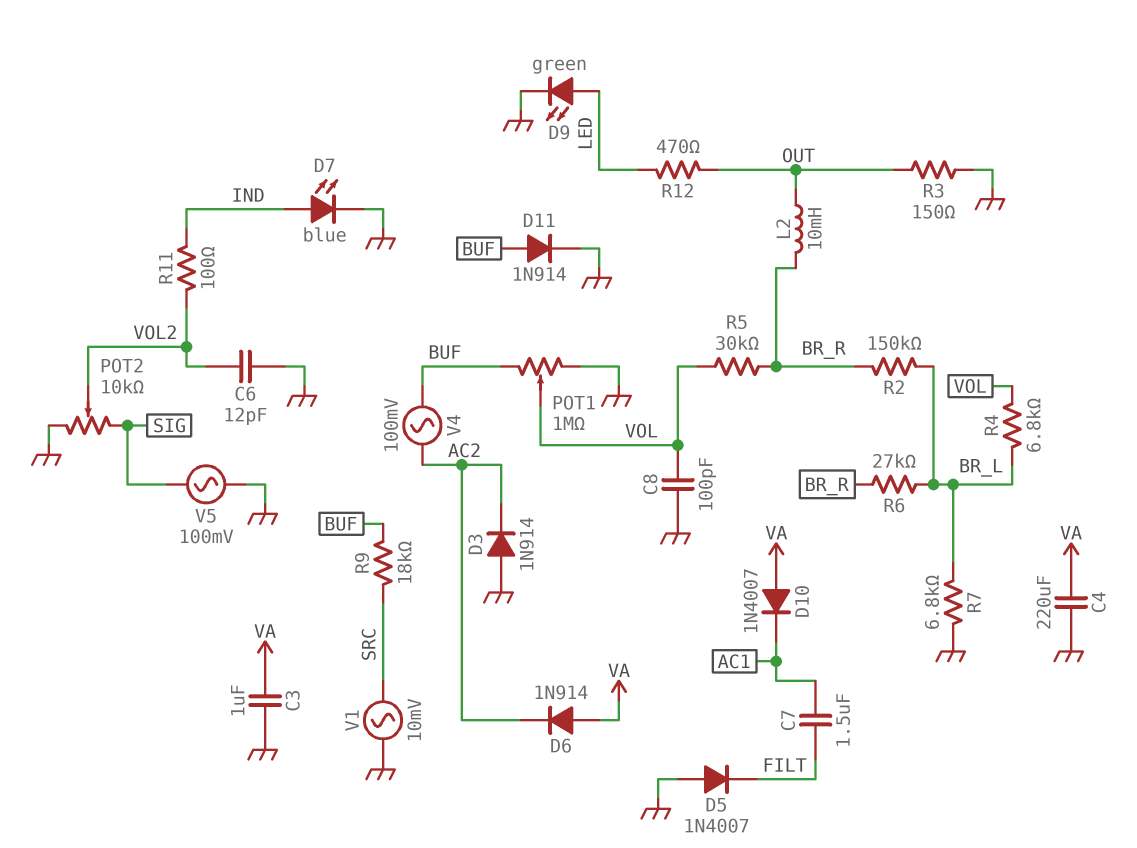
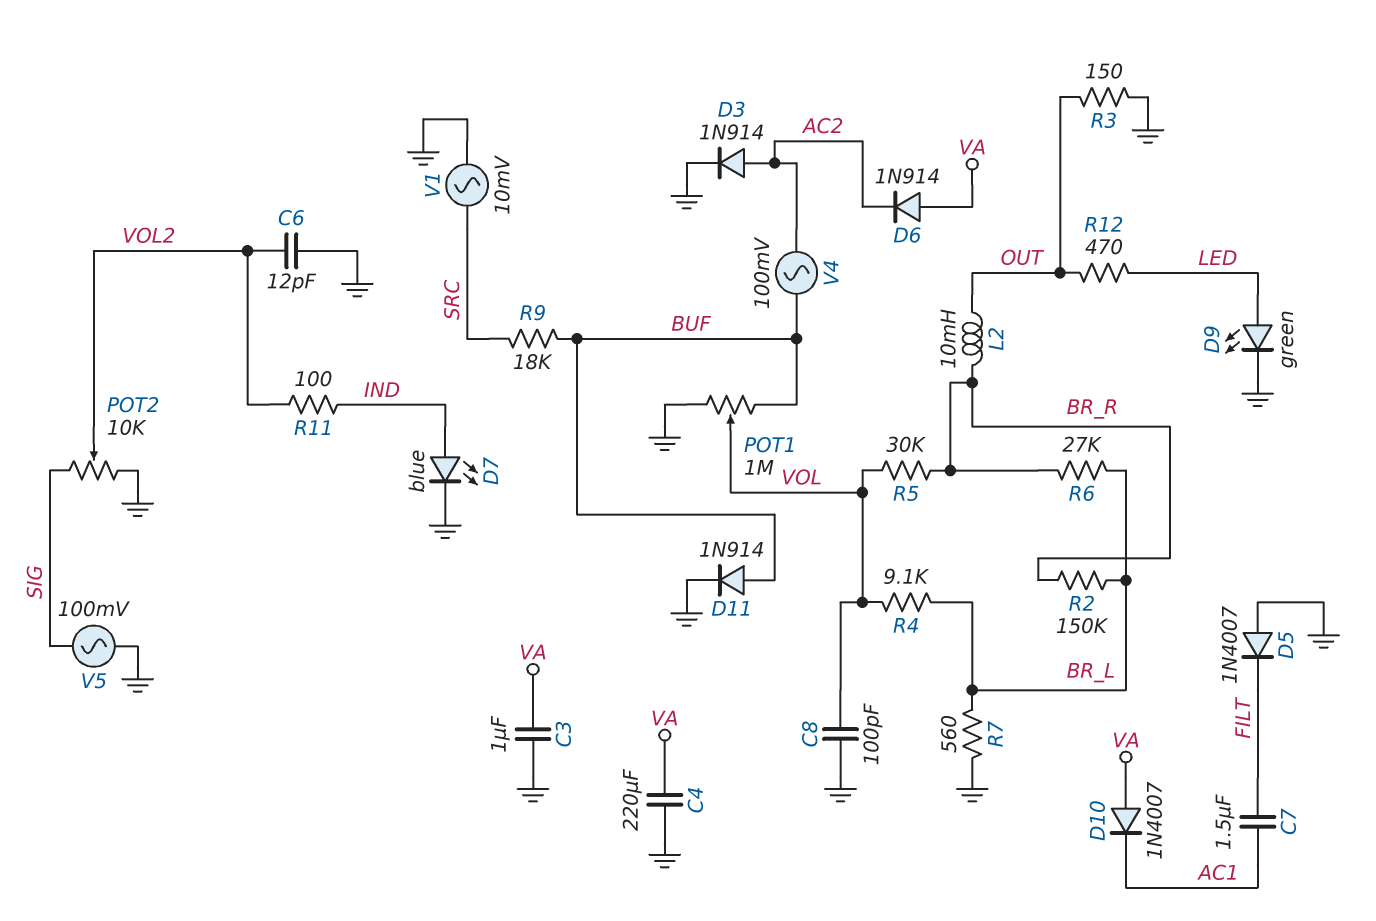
D3: diode 1N914 (A GND, K AC2) -> diode 1N914 (A AC2, K GND)
R4: 6.8k (BR_L, VOL) -> 9.1k (BR_L, VOL)
R7: 6.8k (BR_L, GND) -> 560 (BR_L, GND)

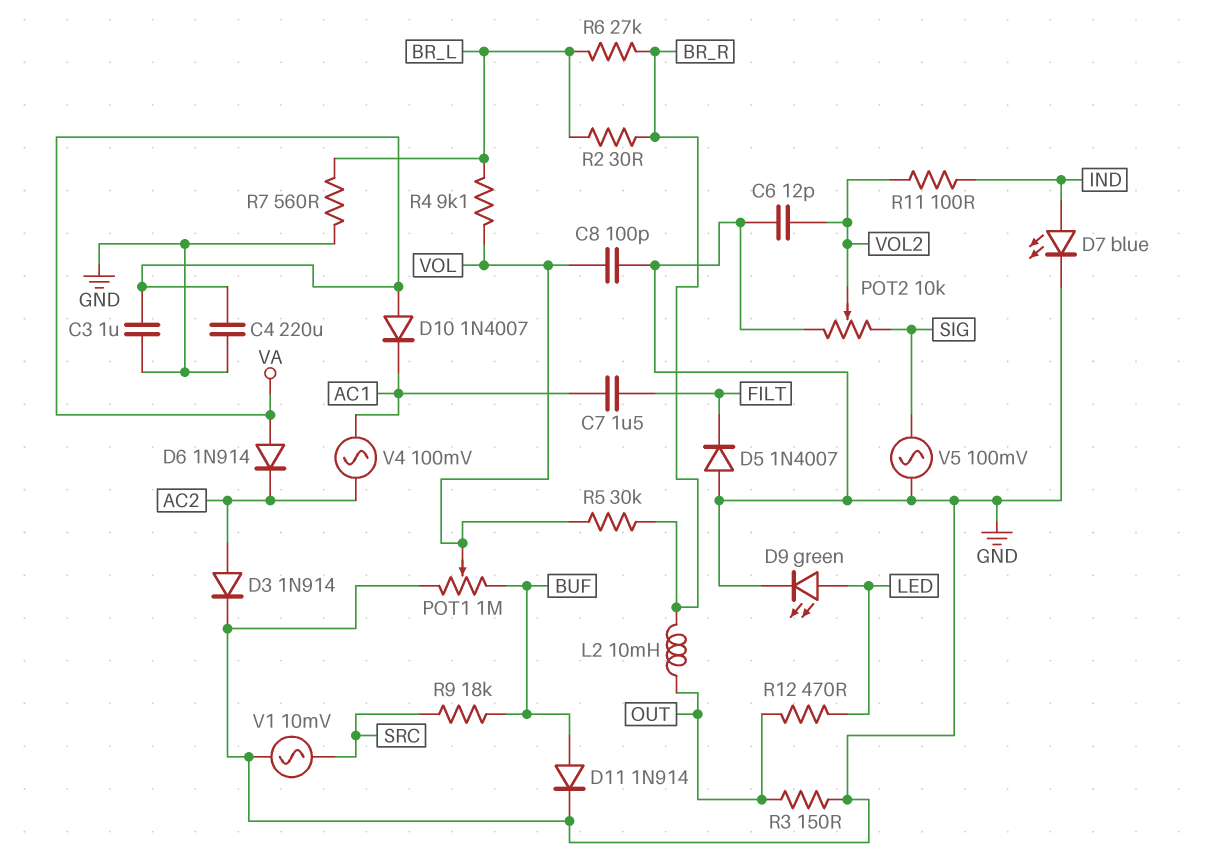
R2: 150k (BR_L, BR_R) -> 30 (BR_L, BR_R)
V4: AC 100mV (AC2, BUF) -> AC 100mV (AC1, AC2)

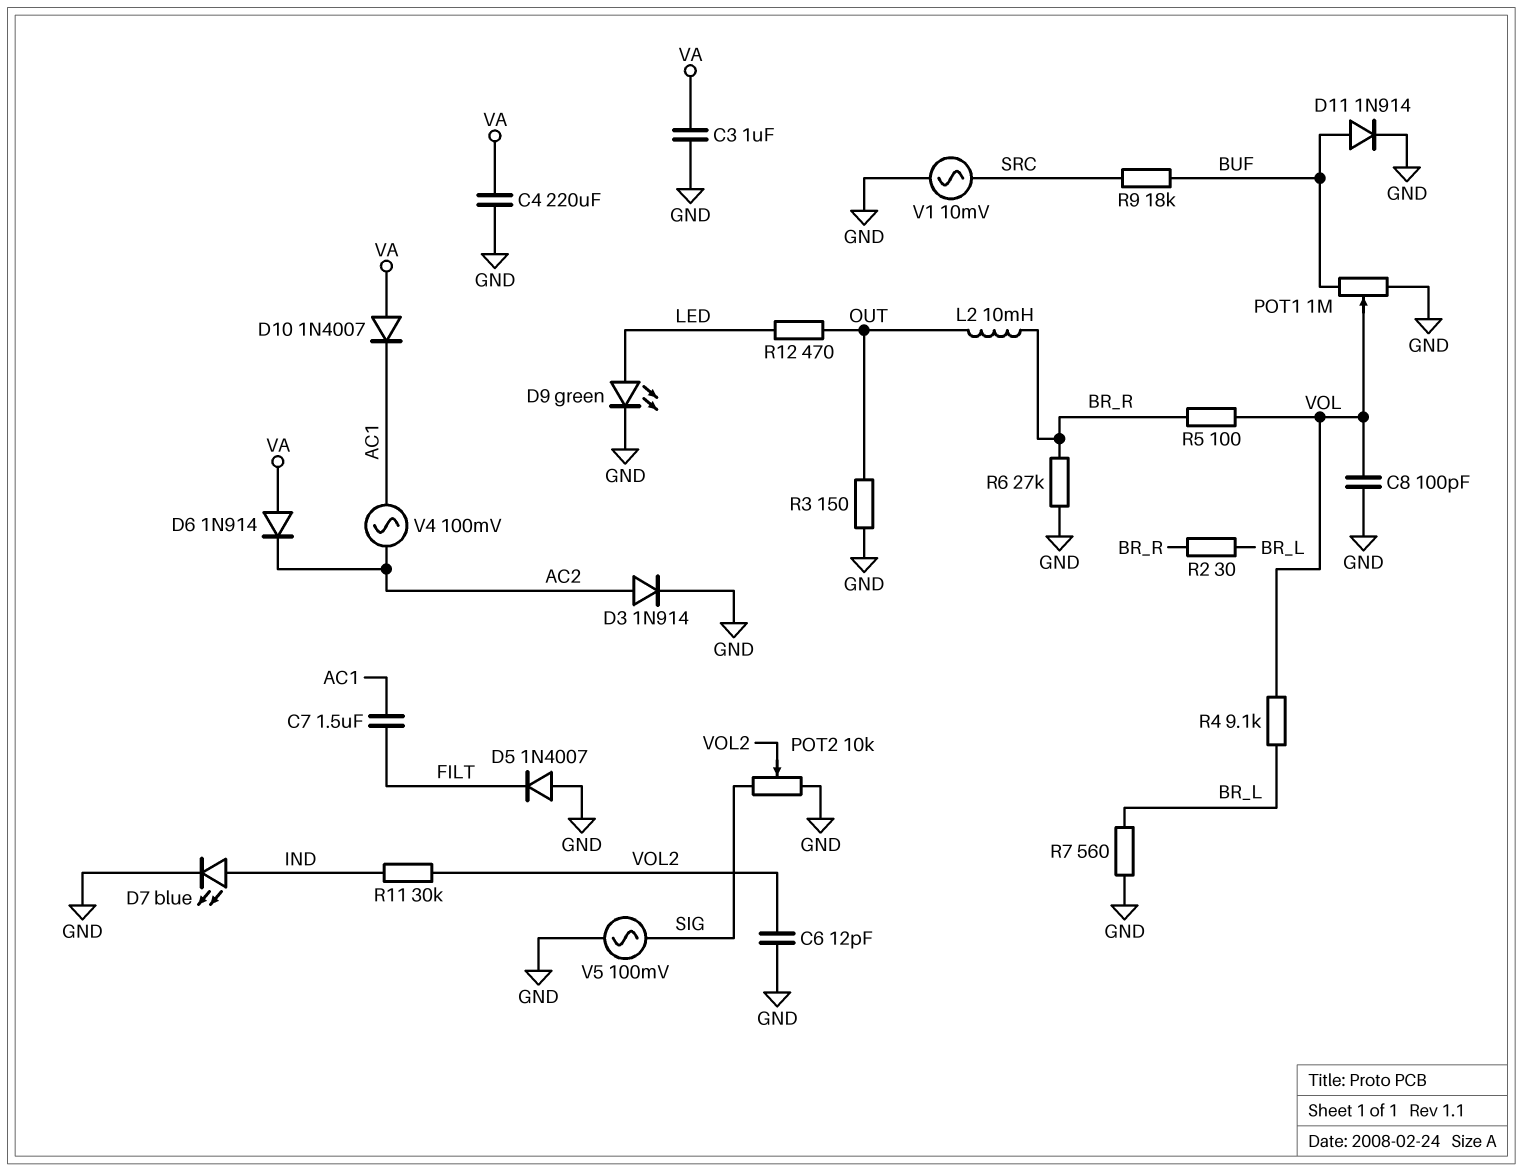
R5: 30k (BR_R, VOL) -> 100 (BR_R, VOL)
R6: 27k (BR_L, BR_R) -> 27k (BR_R, GND)
R11: 100 (IND, VOL2) -> 30k (IND, VOL2)

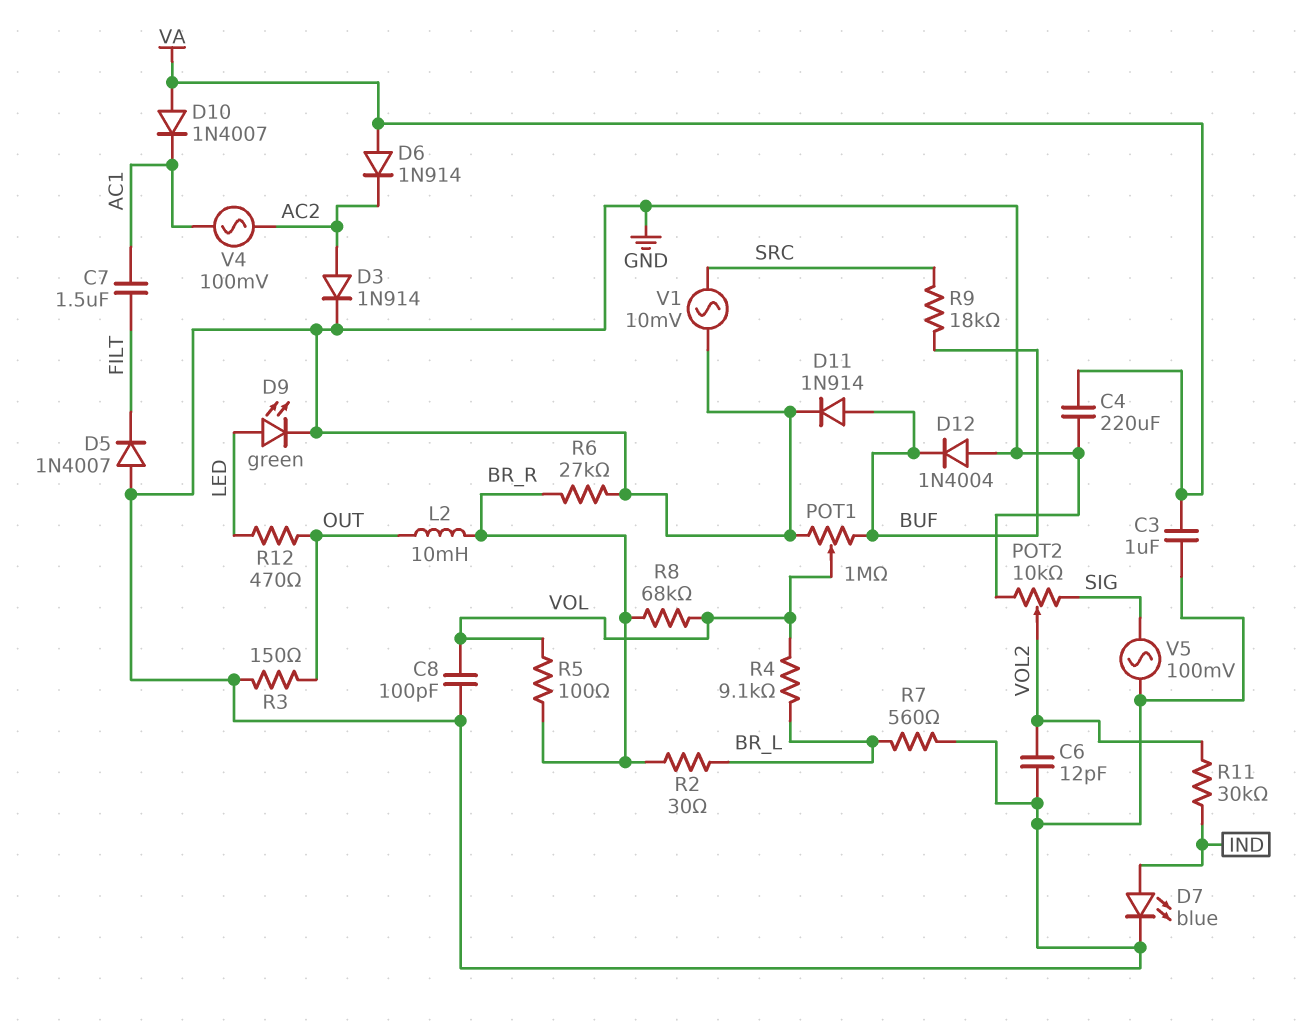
D12: none -> diode 1N4004 (A GND, K BUF)
R8: none -> 68k (BR_R, VOL)

